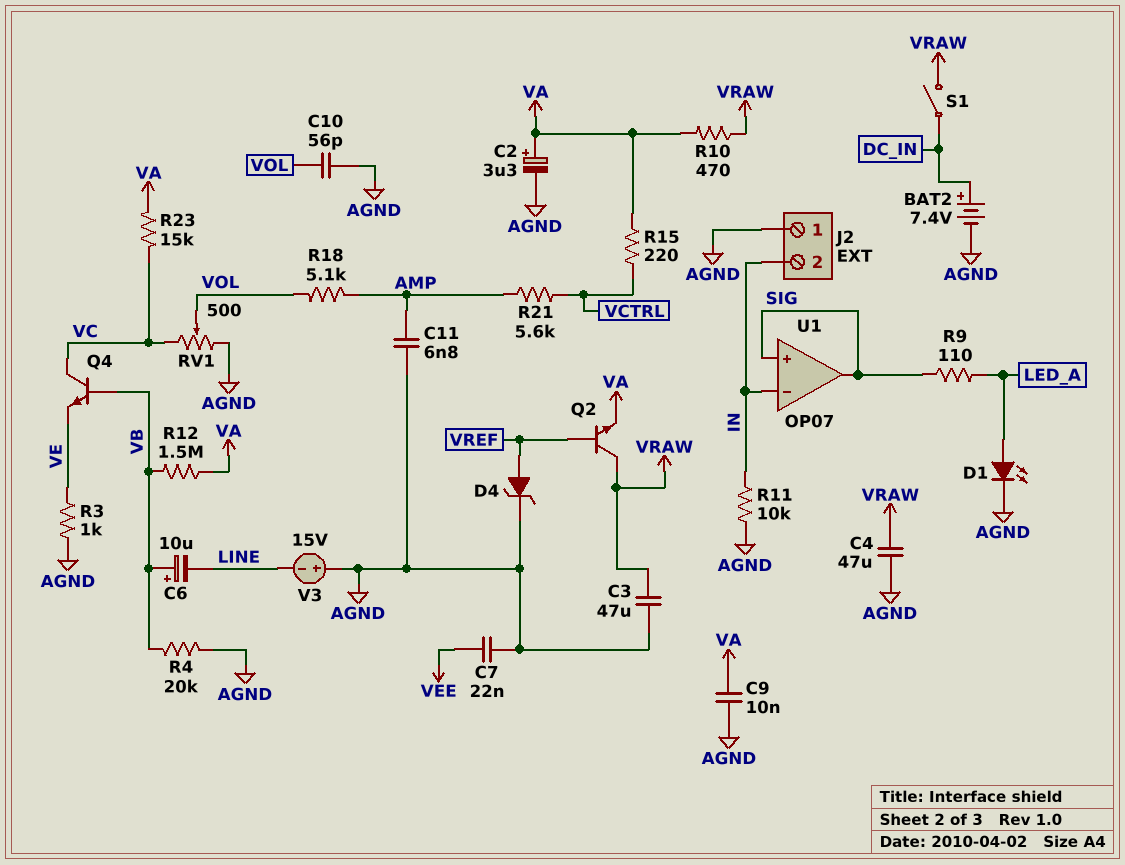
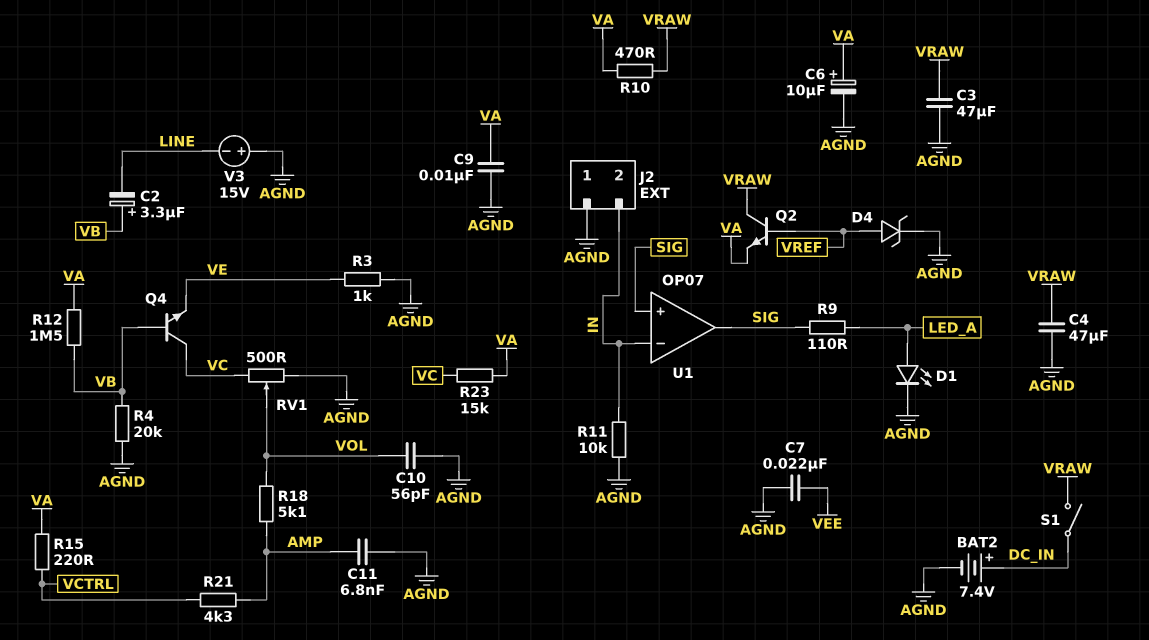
C2: 3.3uF (plus VA, minus AGND) -> 3.3uF (plus VB, minus LINE)
C6: 10uF (plus VB, minus LINE) -> 10uF (plus VA, minus AGND)
R21: 5.6k (AMP, VCTRL) -> 4.3k (AMP, VCTRL)

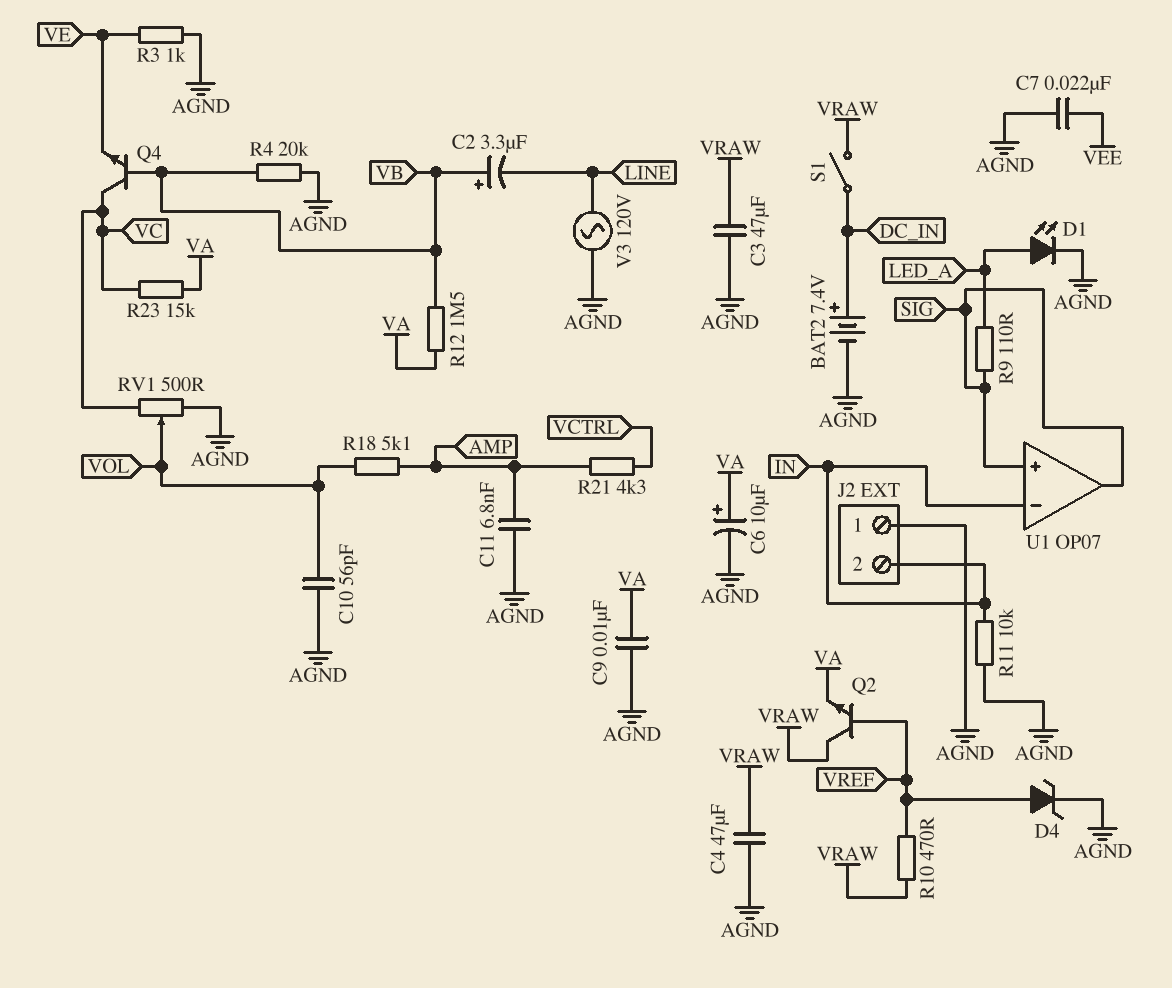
R10: 470 (VA, VRAW) -> 470 (VRAW, VREF)
R15: 220 (VA, VCTRL) -> none
V3: 15V (plus AGND, minus LINE) -> AC 120V (AGND, LINE)

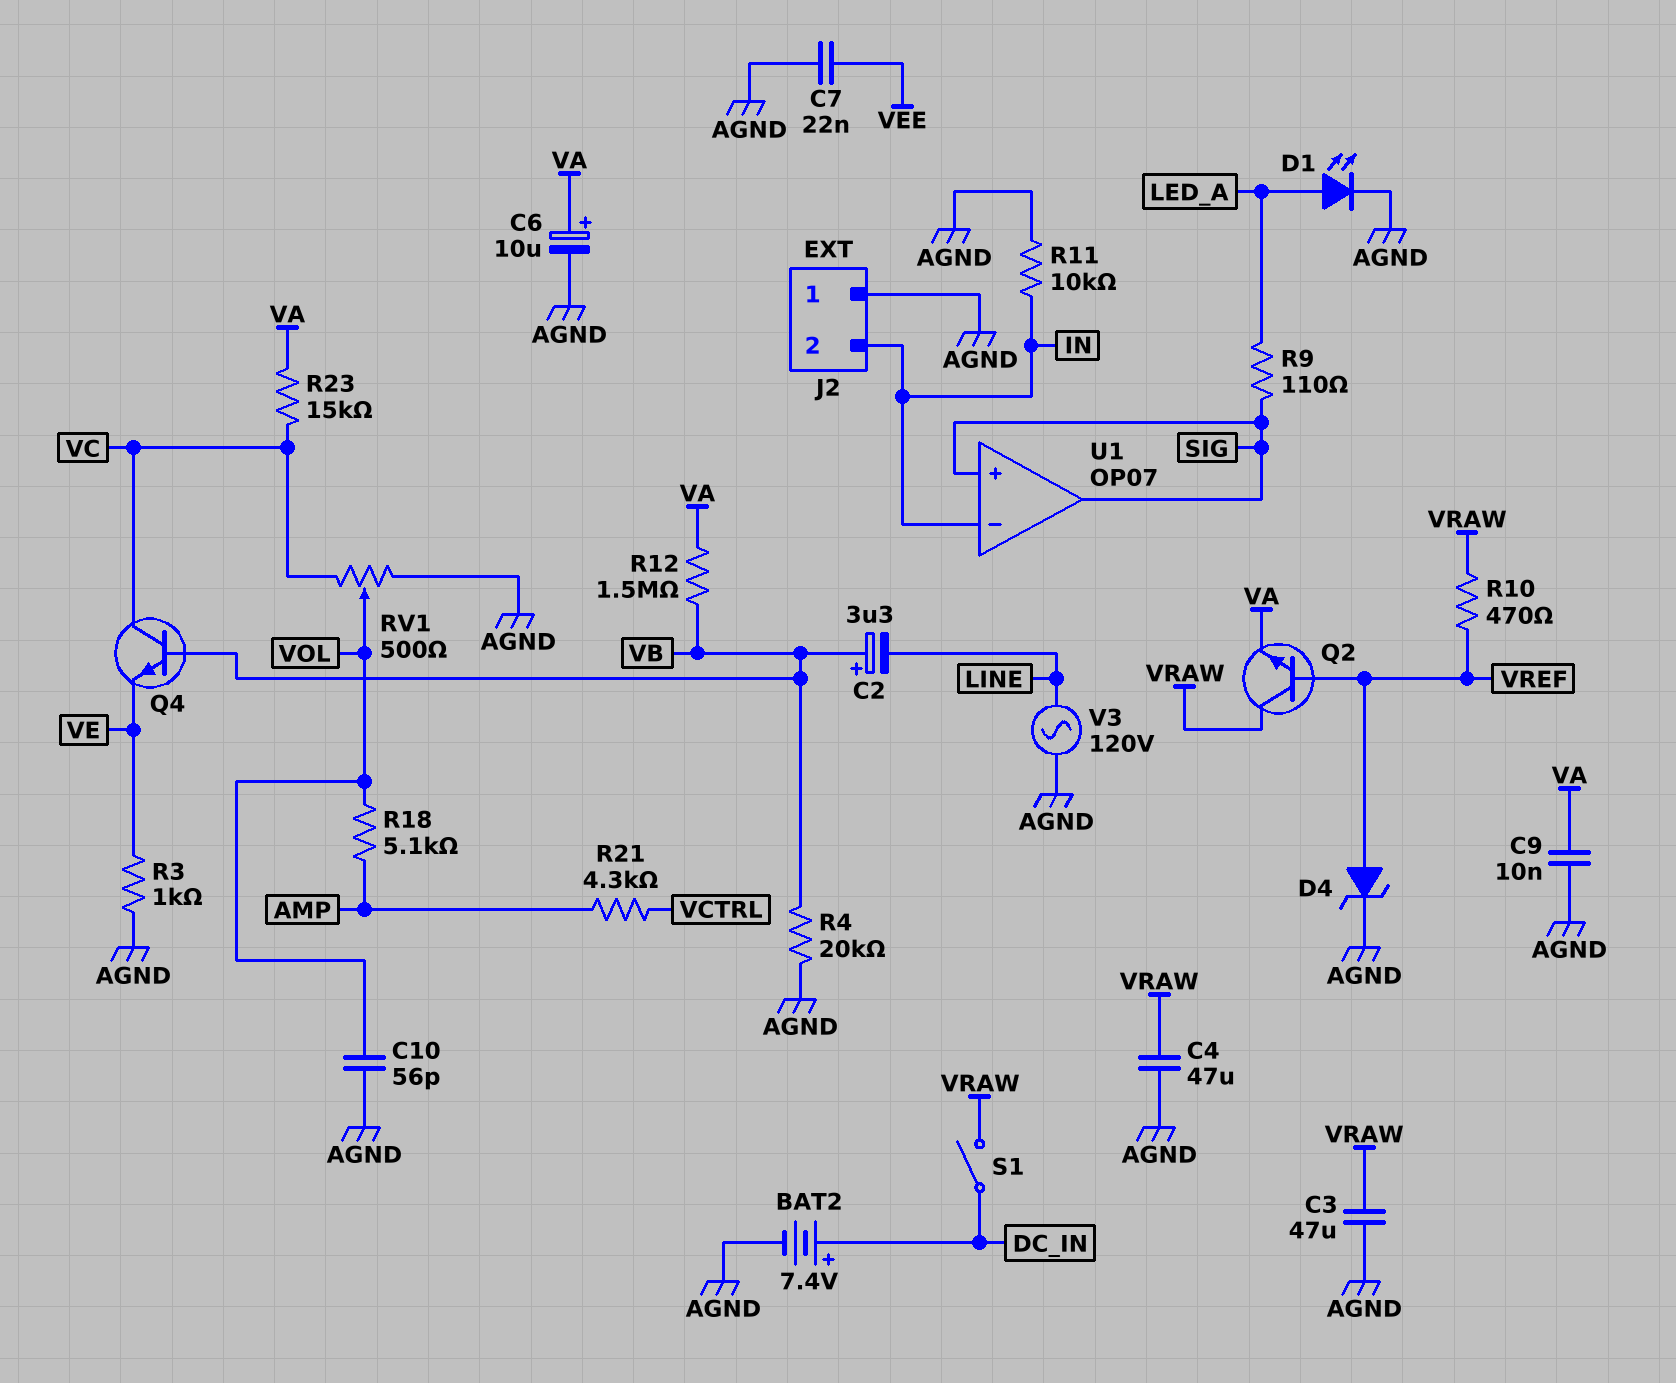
C11: 6.8nF (AGND, AMP) -> none

